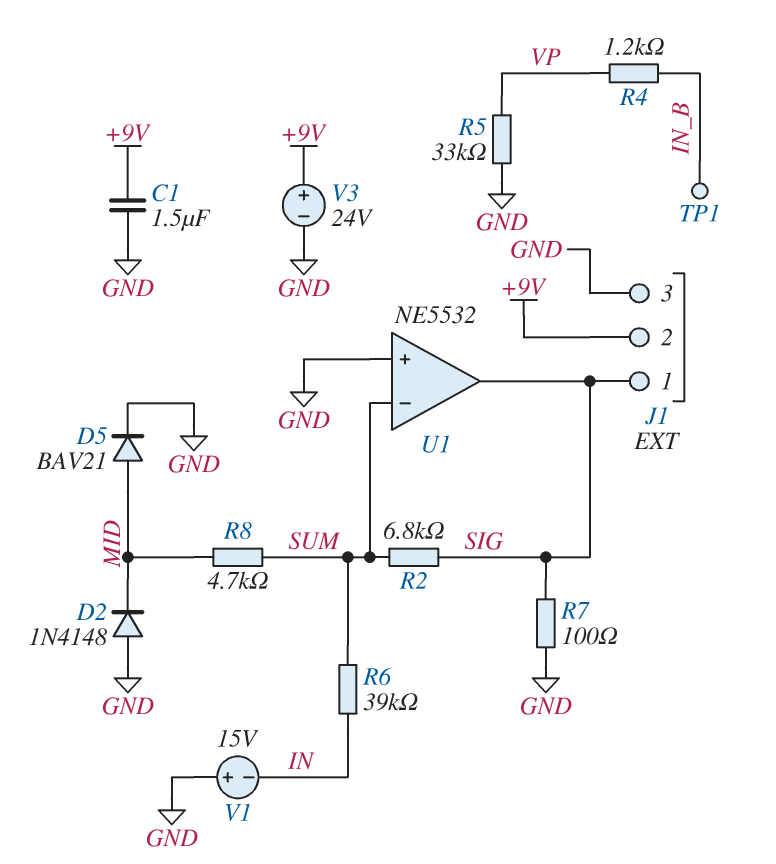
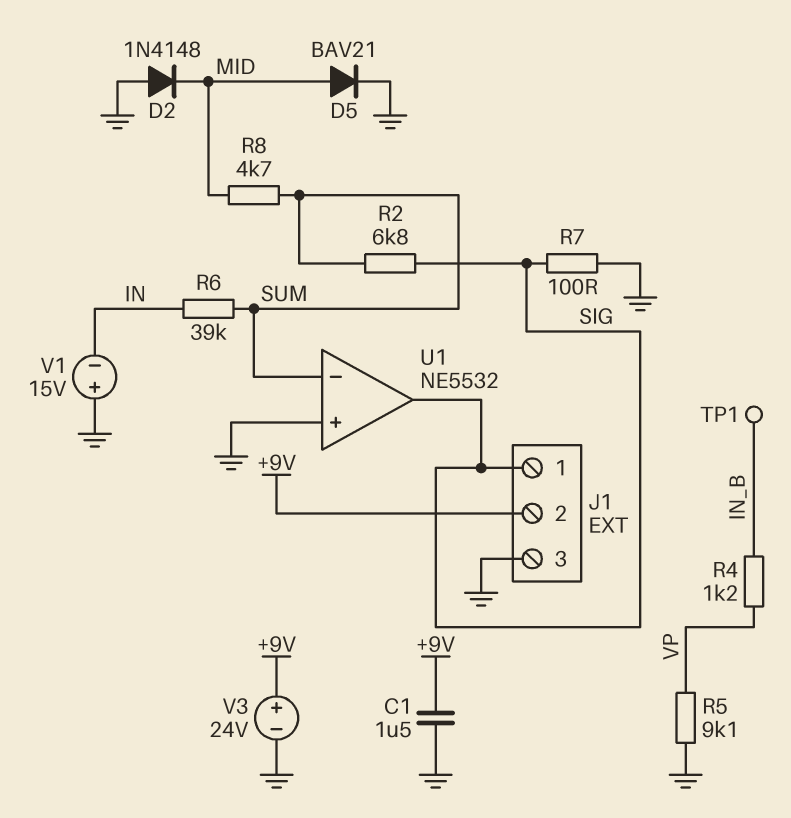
R5: 33k (GND, VP) -> 9.1k (GND, VP)

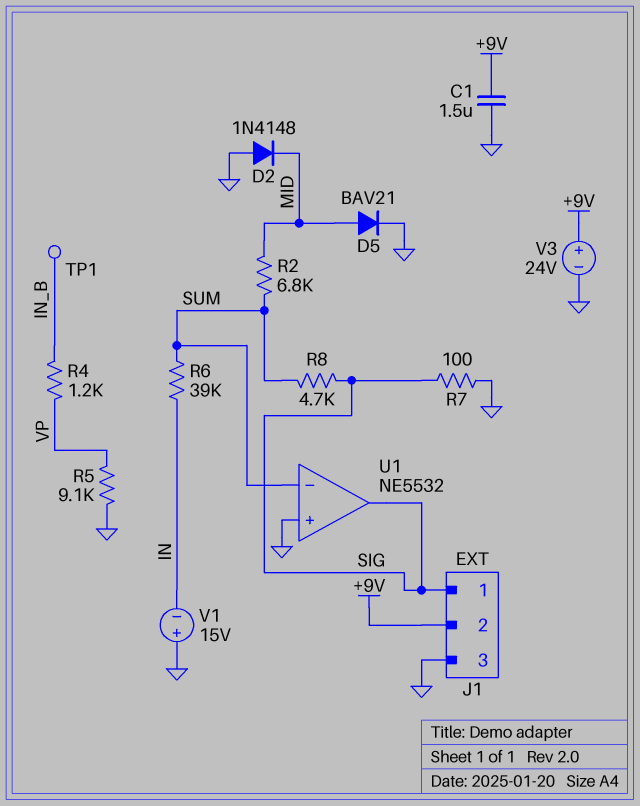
R2: 6.8k (SIG, SUM) -> 6.8k (MID, SUM)
R8: 4.7k (MID, SUM) -> 4.7k (SIG, SUM)

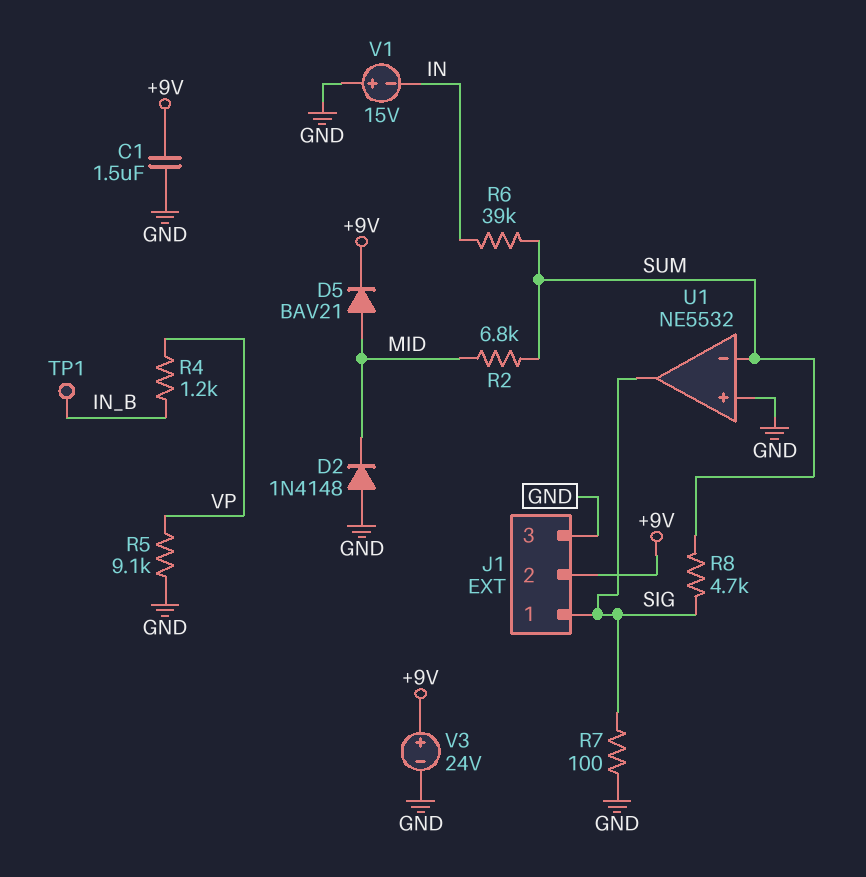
D5: diode BAV21 (A MID, K GND) -> diode BAV21 (A MID, K +9V)

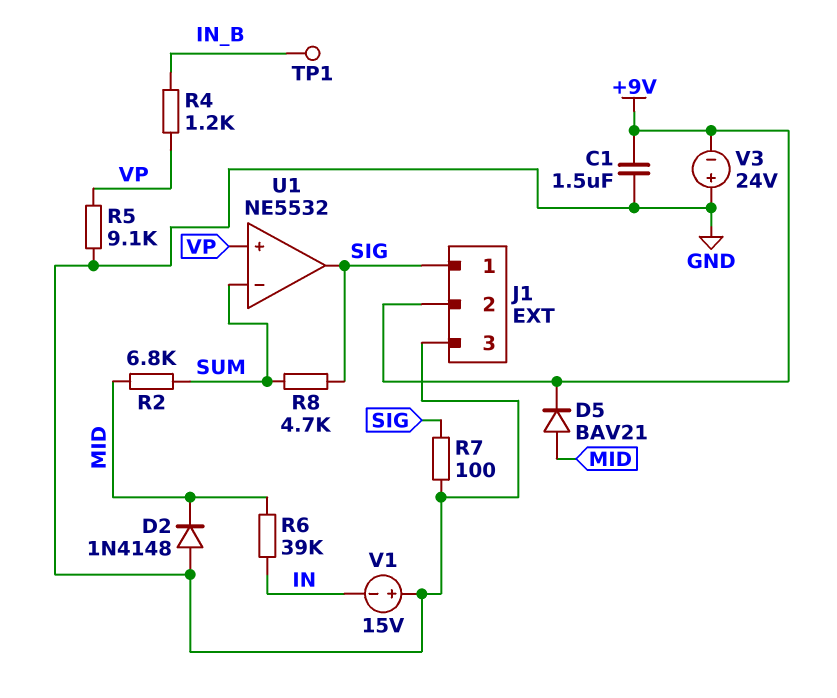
R6: 39k (IN, SUM) -> 39k (IN, MID)
U1 pin in+: GND -> VP
V3: 24V (plus +9V, minus GND) -> 24V (plus GND, minus +9V)

